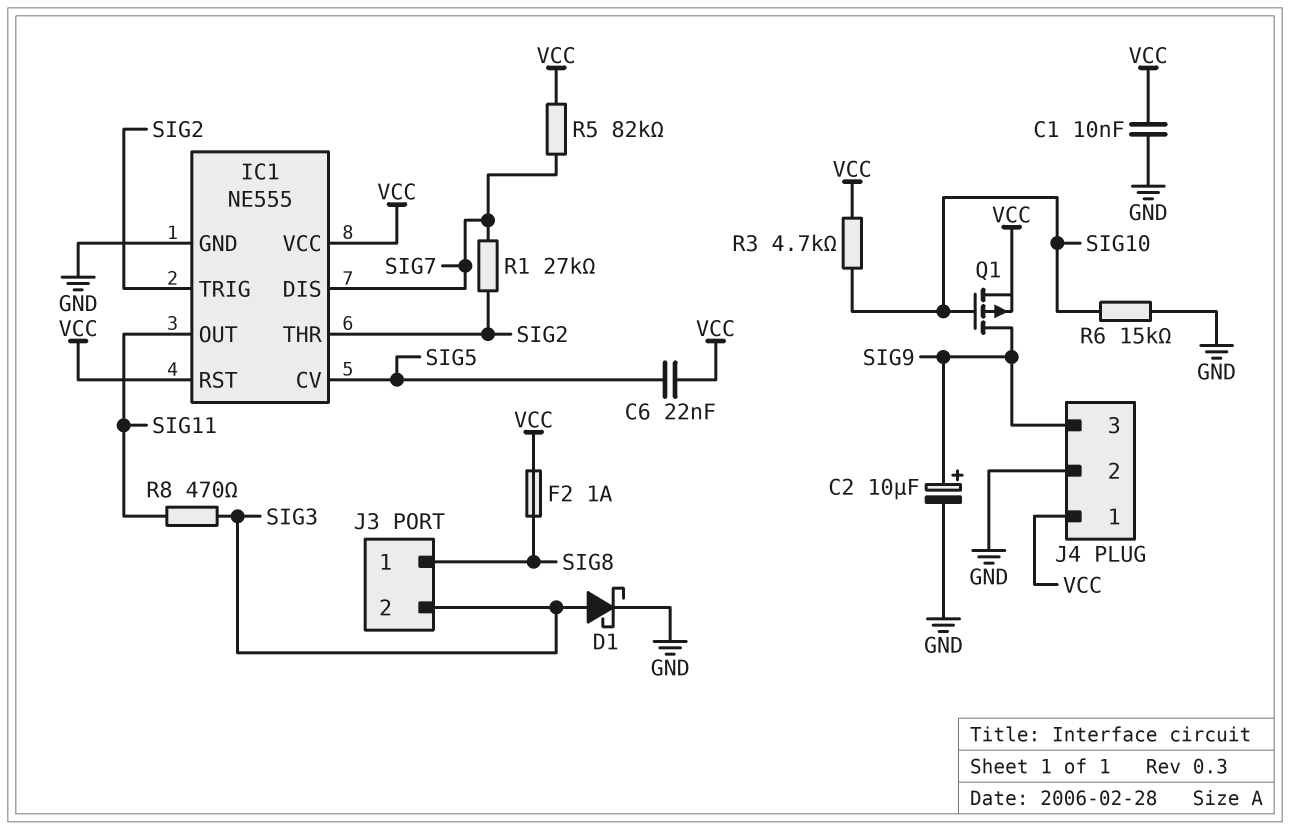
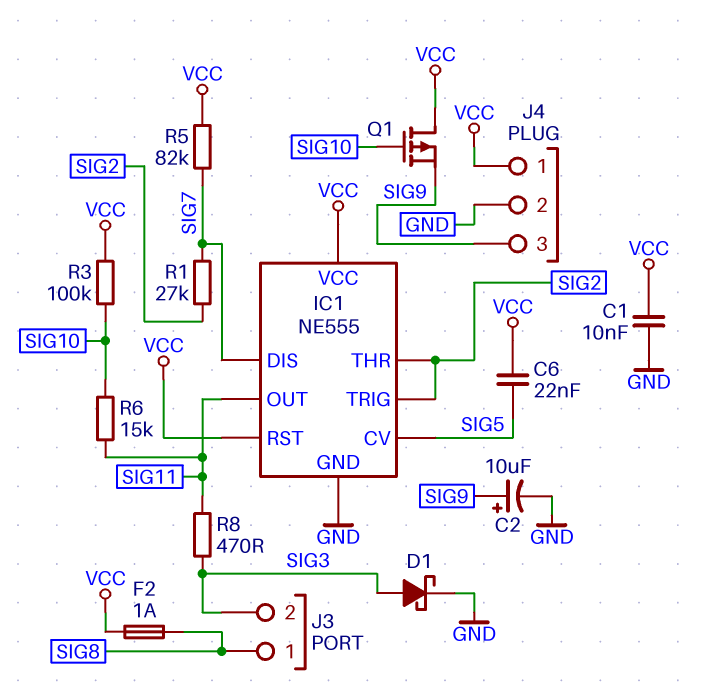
Q1: PMOS (G SIG10, D SIG9, S VCC) -> PMOS (G SIG10, D VCC, S SIG9)
R3: 4.7k (SIG10, VCC) -> 100k (SIG10, VCC)
R6: 15k (GND, SIG10) -> 15k (SIG10, SIG11)

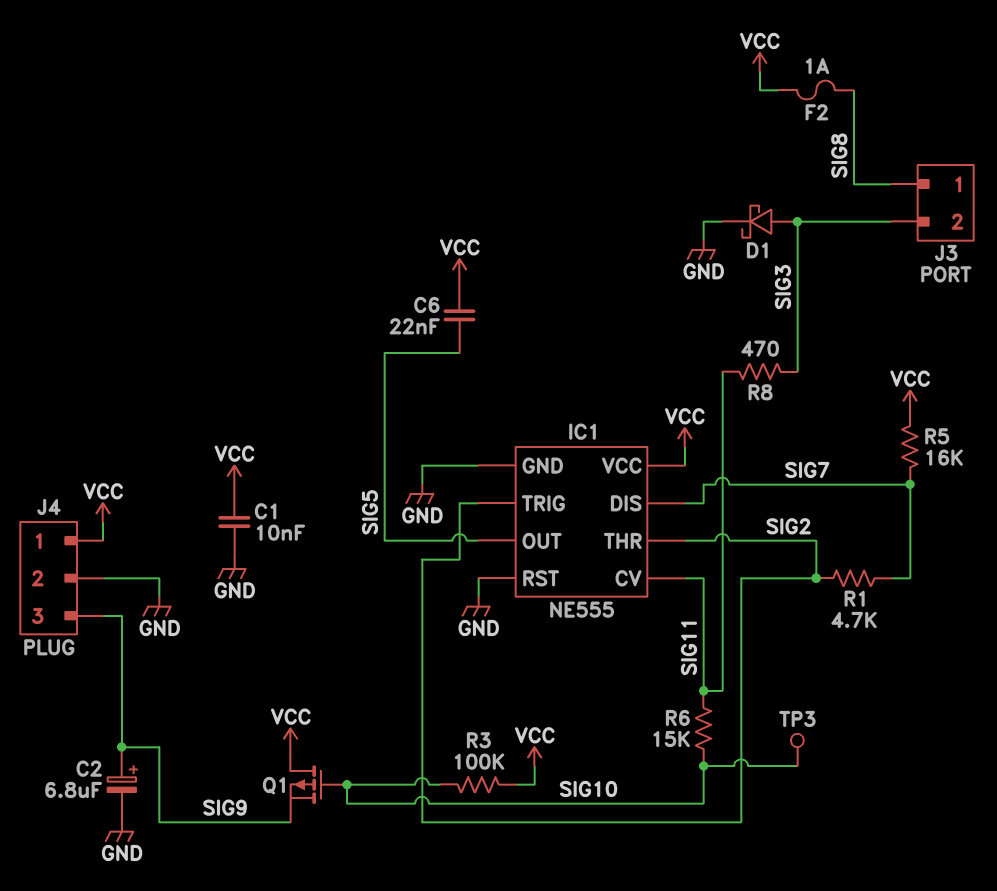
C2: 10uF (plus SIG9, minus GND) -> 6.8uF (plus SIG9, minus GND)
IC1 pin CV: SIG5 -> SIG11
IC1 pin OUT: SIG11 -> SIG5
IC1 pin RST: VCC -> GND
R1: 27k (SIG2, SIG7) -> 4.7k (SIG2, SIG7)
R5: 82k (SIG7, VCC) -> 16k (SIG7, VCC)
TP3: none -> test point (SIG10)

